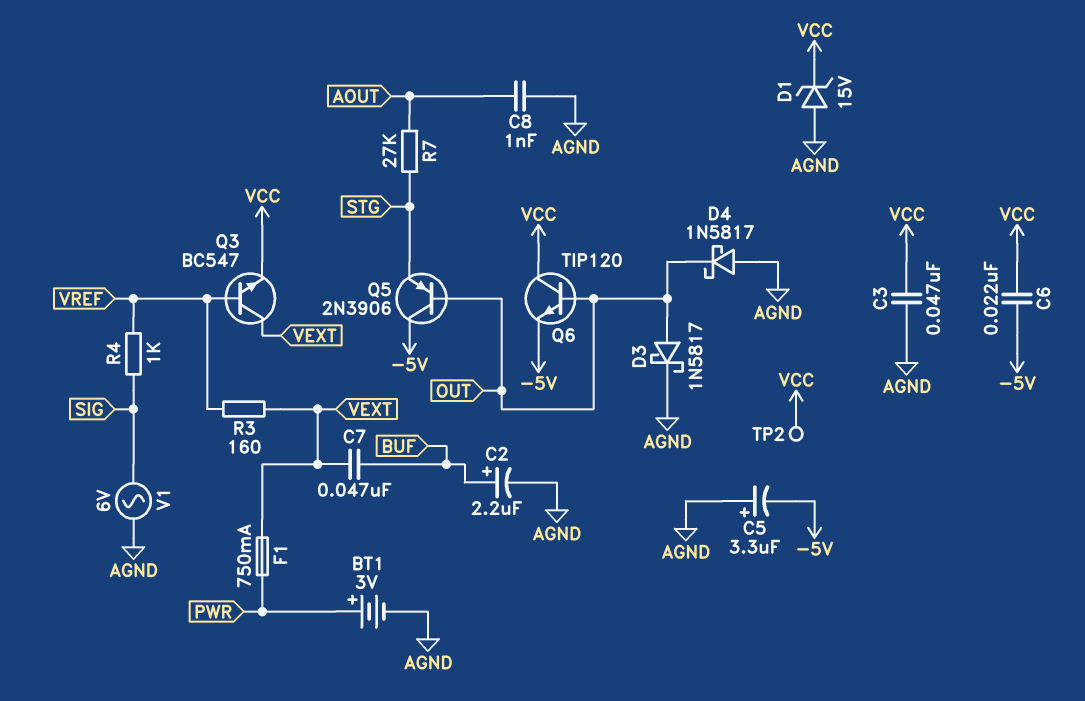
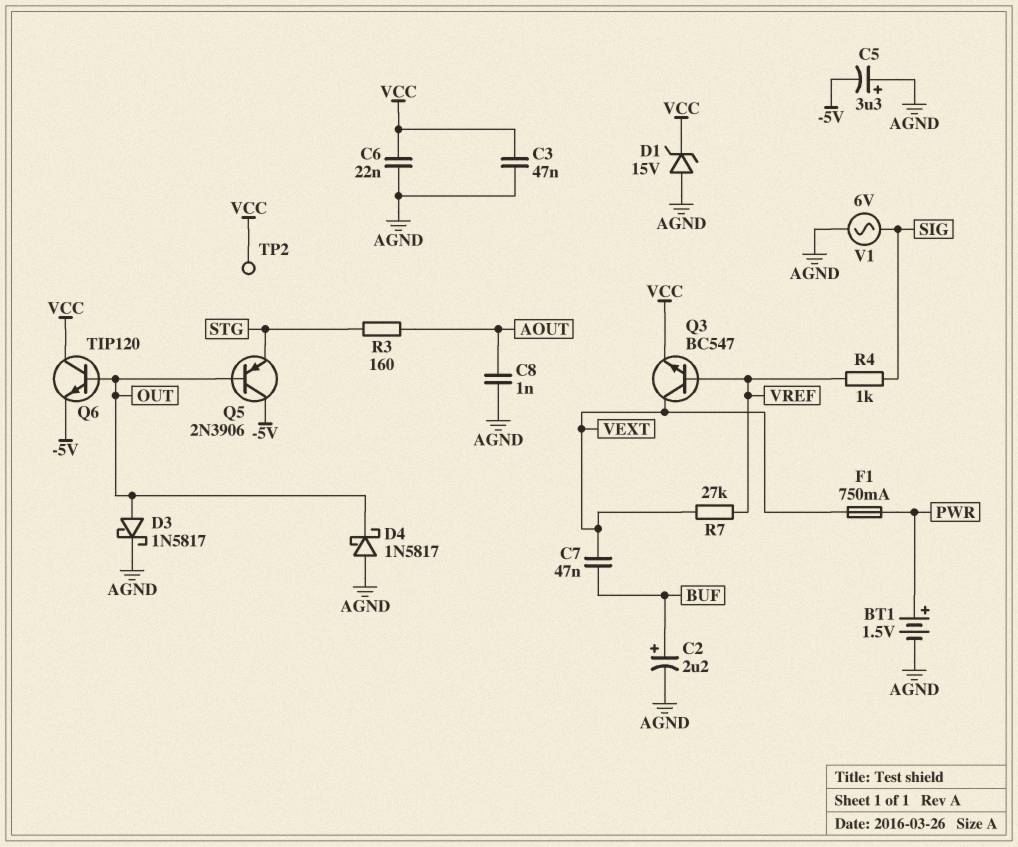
BT1: 3V (plus PWR, minus AGND) -> 1.5V (plus PWR, minus AGND)
C6: 22nF (-5V, VCC) -> 22nF (AGND, VCC)
R3: 160 (VEXT, VREF) -> 160 (AOUT, STG)
R7: 27k (AOUT, STG) -> 27k (VEXT, VREF)

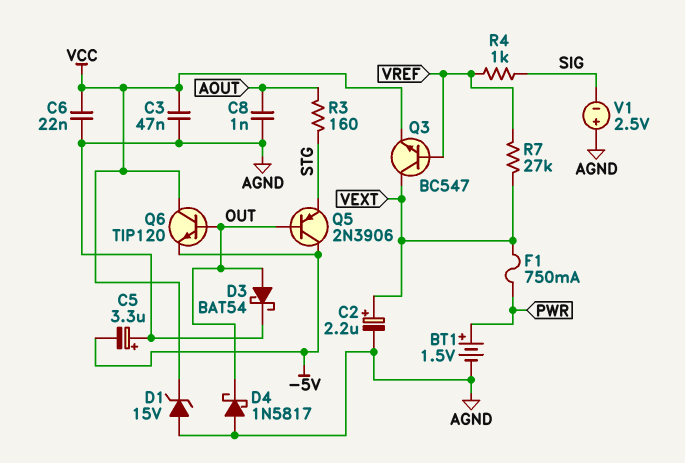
C2: 2.2uF (plus BUF, minus AGND) -> 2.2uF (plus VEXT, minus AGND)
C7: 47nF (BUF, VEXT) -> none
D3: schottky 1N5817 (A OUT, K AGND) -> schottky BAT54 (A OUT, K AGND)
TP2: test point (VCC) -> none
V1: AC 6V (AGND, SIG) -> 2.5V (plus AGND, minus SIG)

